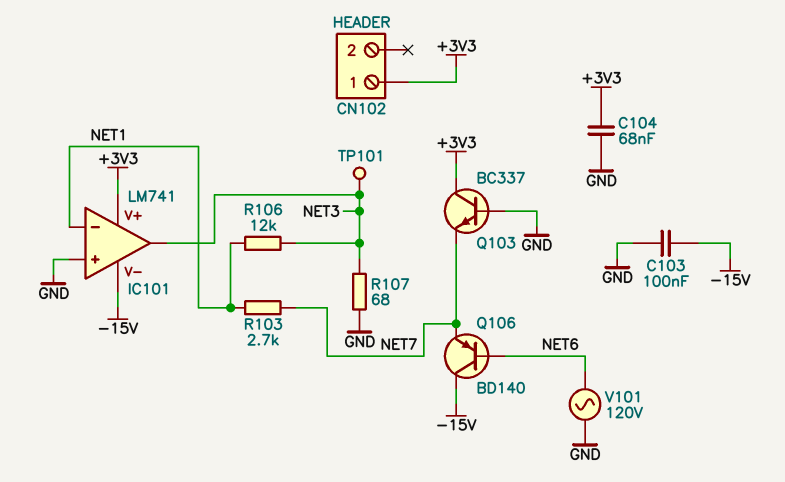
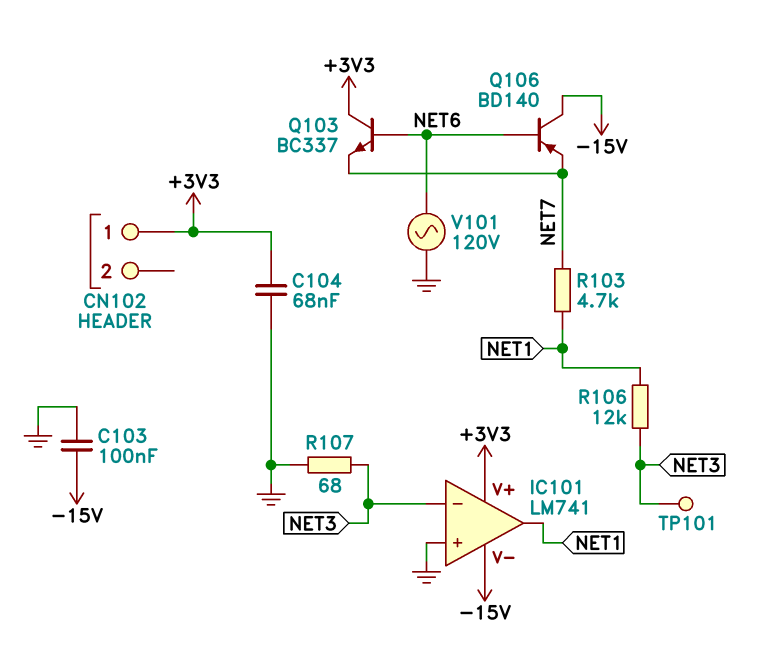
IC101 pin in-: NET1 -> NET3
IC101 pin out: NET3 -> NET1
Q103: NPN BC337 (B GND, C +3V3, E NET7) -> NPN BC337 (B NET6, C +3V3, E NET7)
R103: 2.7k (NET1, NET7) -> 4.7k (NET1, NET7)

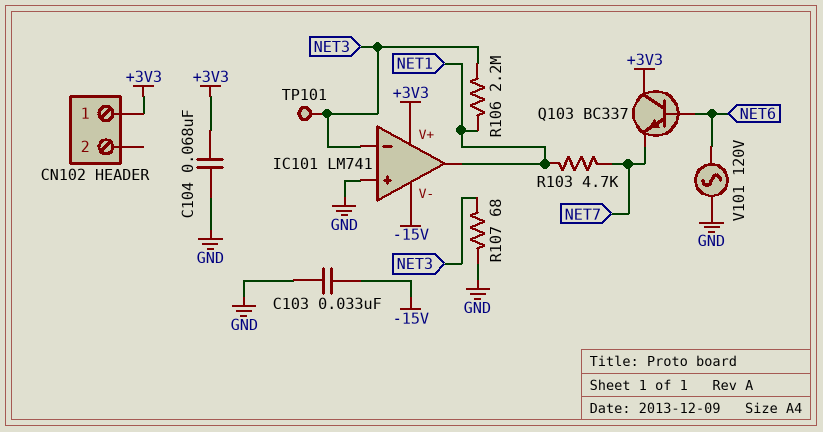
C103: 100nF (-15V, GND) -> 33nF (-15V, GND)
Q106: PNP BD140 (B NET6, C -15V, E NET7) -> none
R106: 12k (NET1, NET3) -> 2.2M (NET1, NET3)

